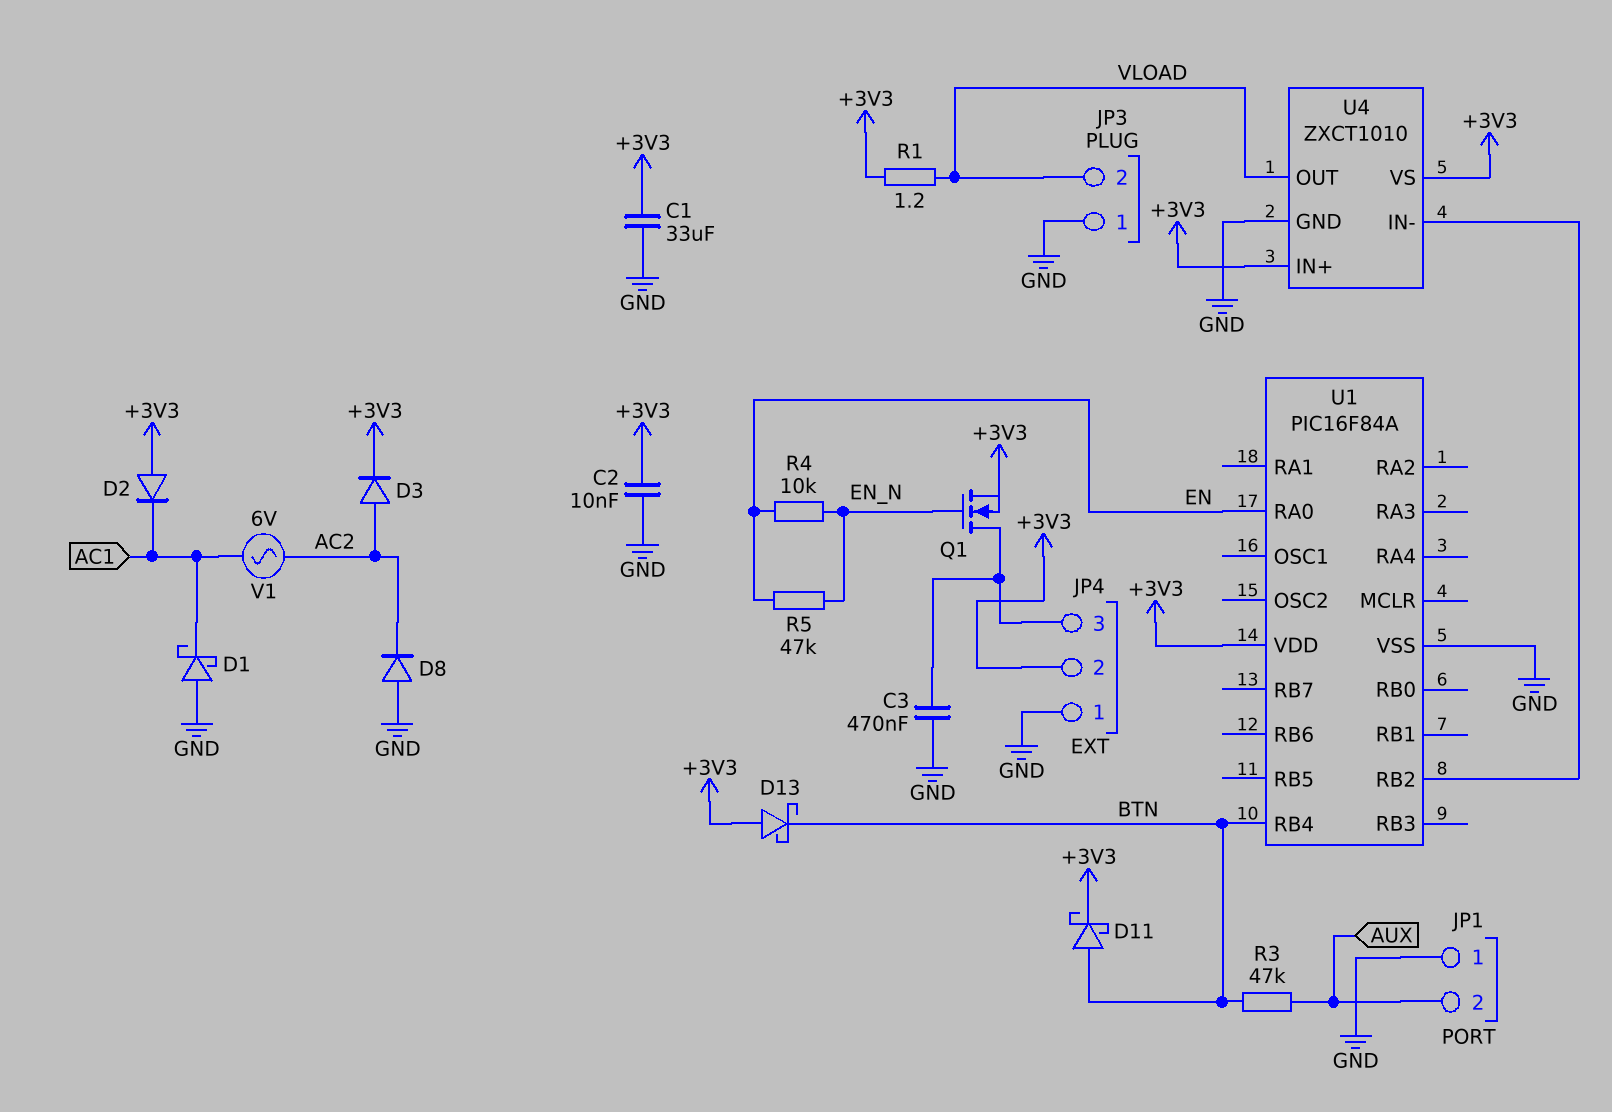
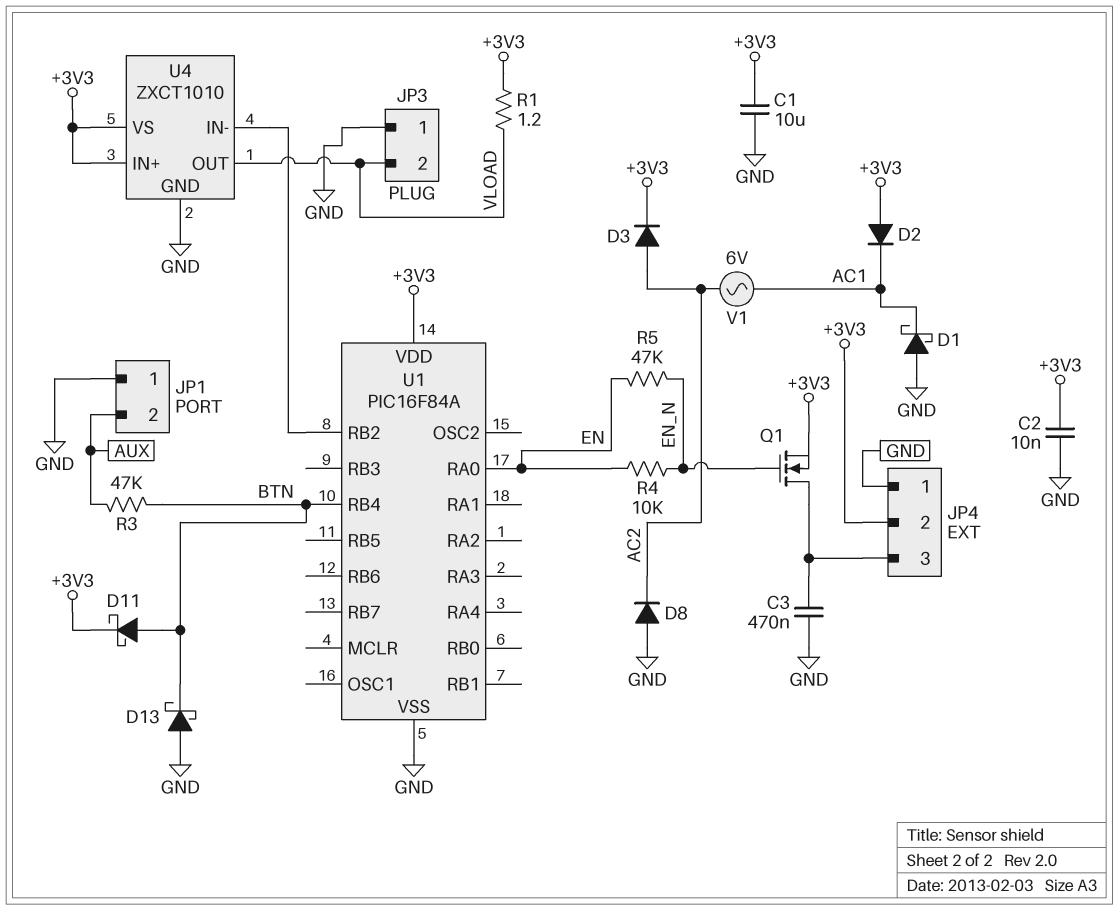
C1: 33uF (+3V3, GND) -> 10uF (+3V3, GND)
D13: schottky (A +3V3, K BTN) -> schottky (A GND, K BTN)

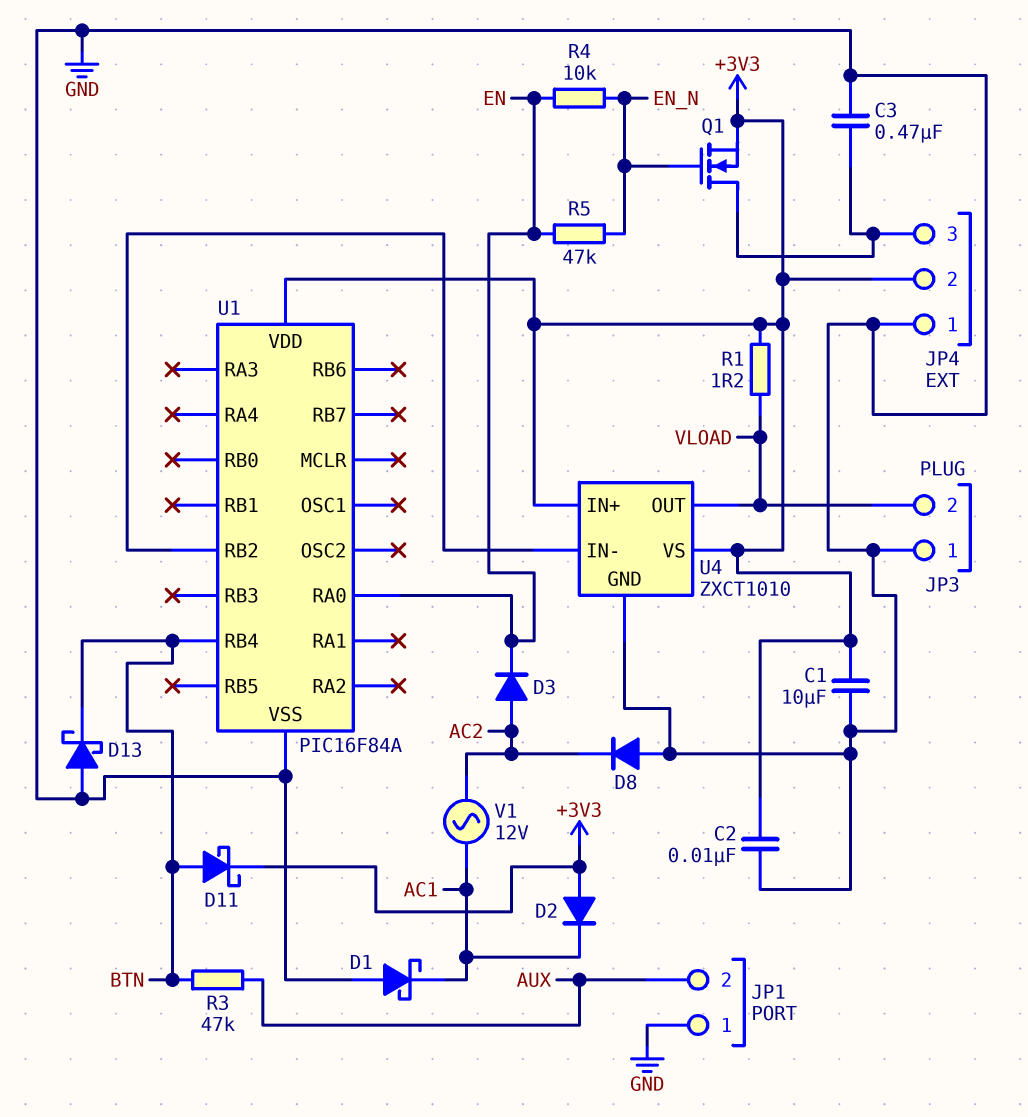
D3: diode (A AC2, K +3V3) -> diode (A AC2, K EN)
V1: AC 6V (AC1, AC2) -> AC 12V (AC1, AC2)

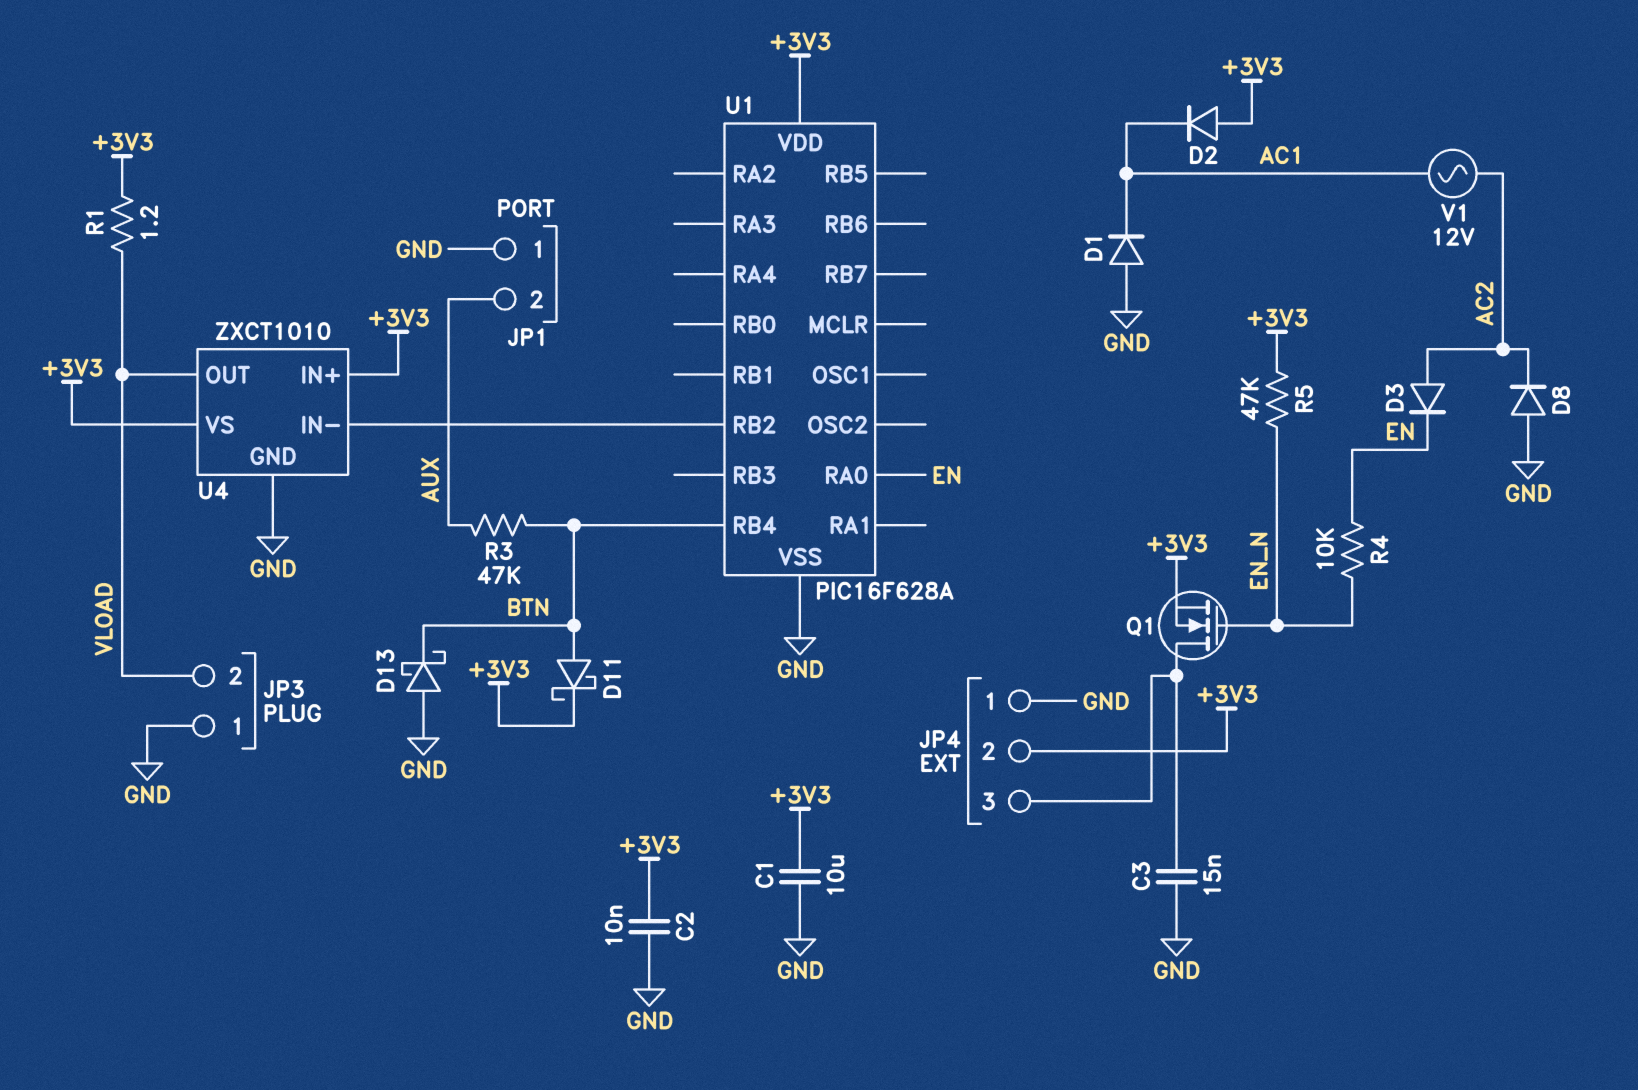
C3: 470nF (GND, JP4/3) -> 15nF (GND, JP4/3)
D1: schottky (A GND, K AC1) -> diode (A GND, K AC1)
R5: 47k (EN, EN_N) -> 47k (+3V3, EN_N)
U1: PIC16F84A -> PIC16F628A

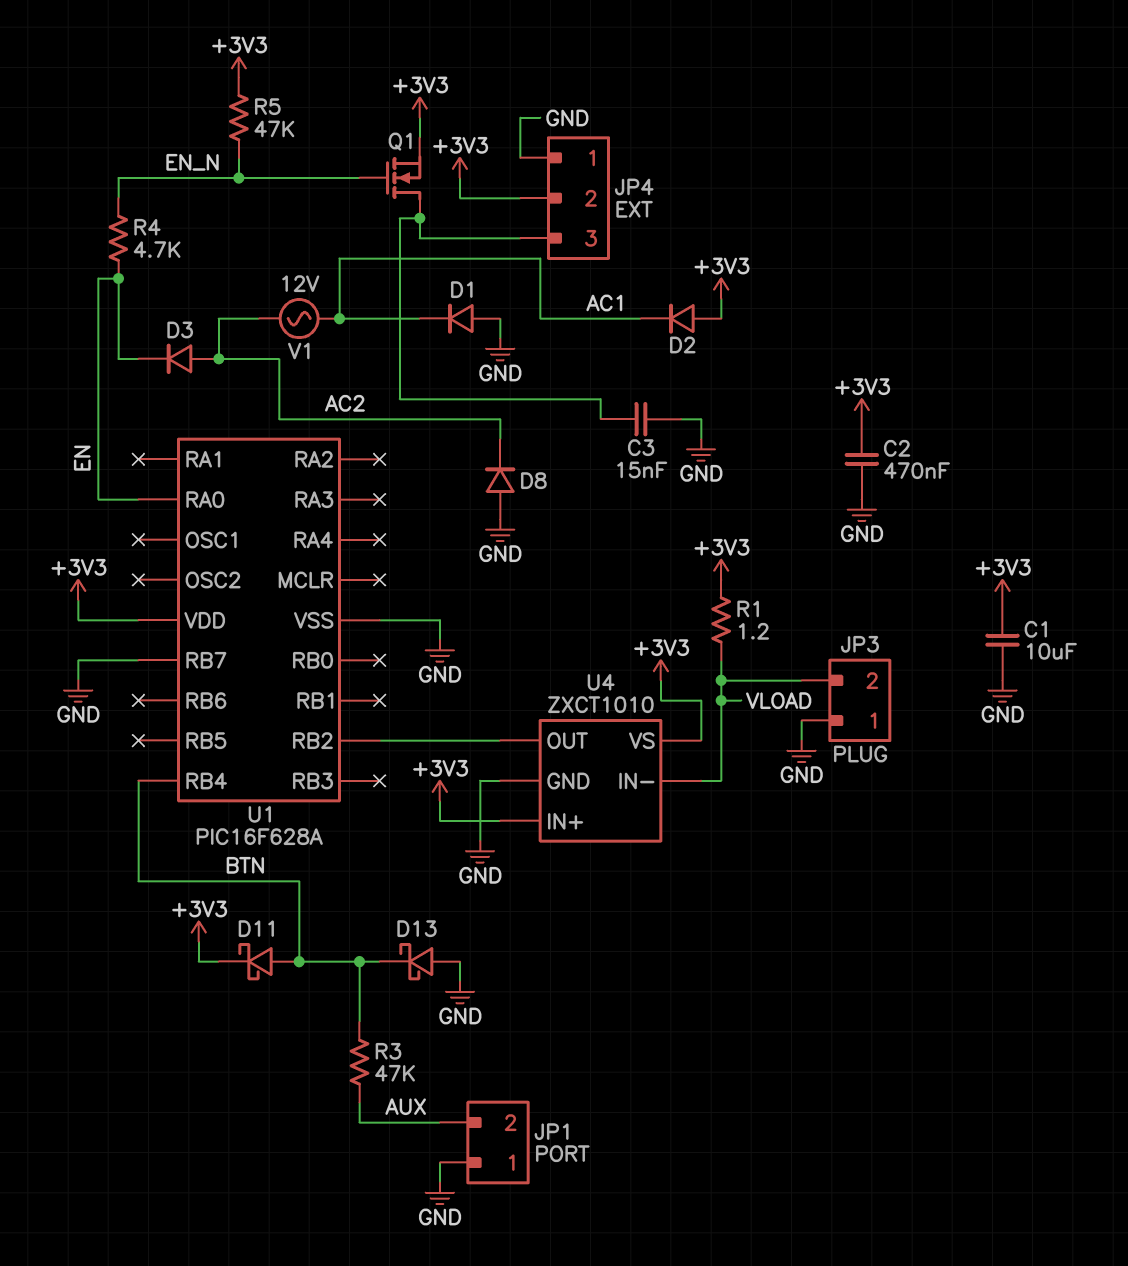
C2: 10nF (+3V3, GND) -> 470nF (+3V3, GND)
R4: 10k (EN, EN_N) -> 4.7k (EN, EN_N)
U1 pin RB7: none -> GND
U4 pin IN-: U1/RB2 -> VLOAD
U4 pin OUT: VLOAD -> U1/RB2

